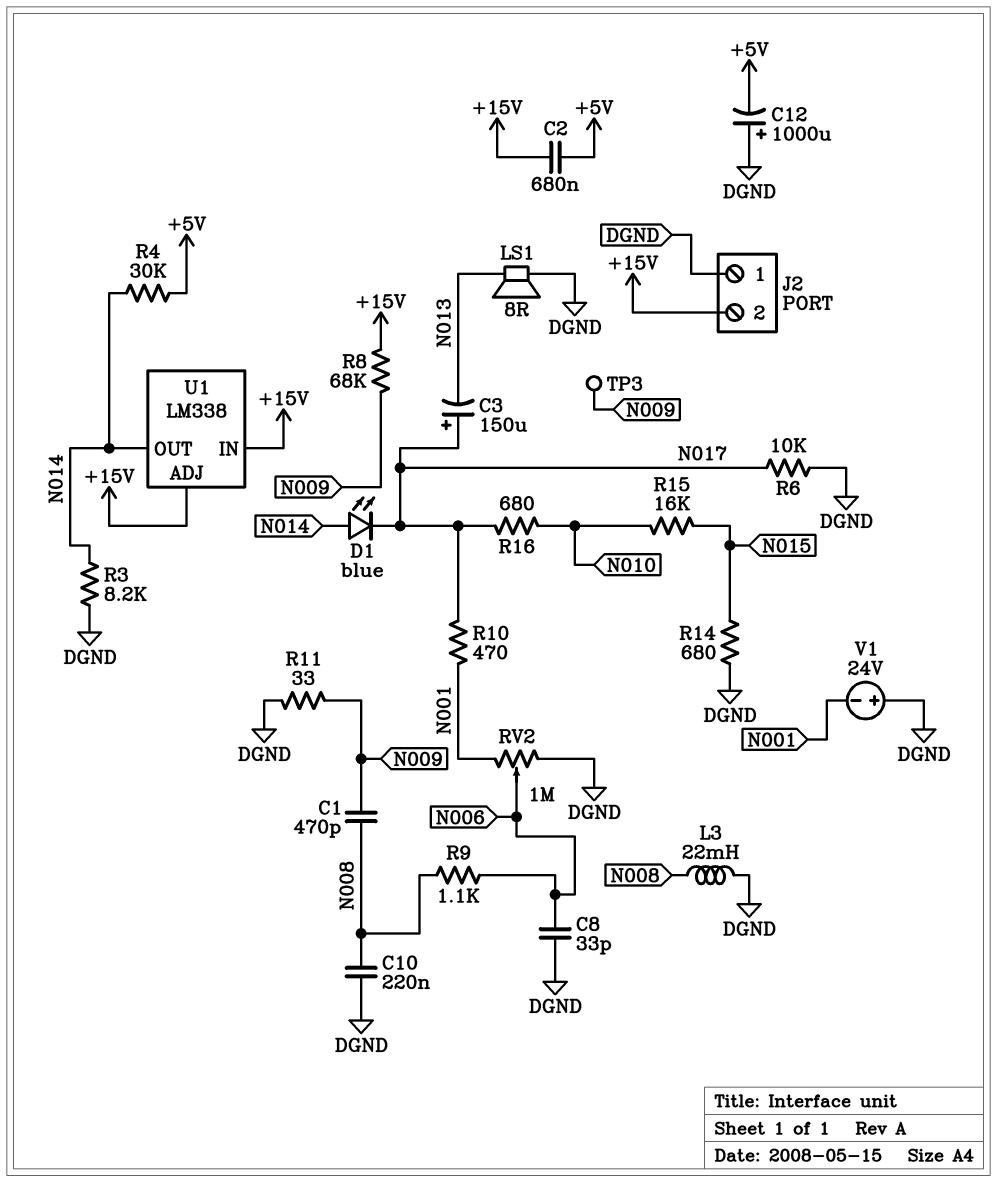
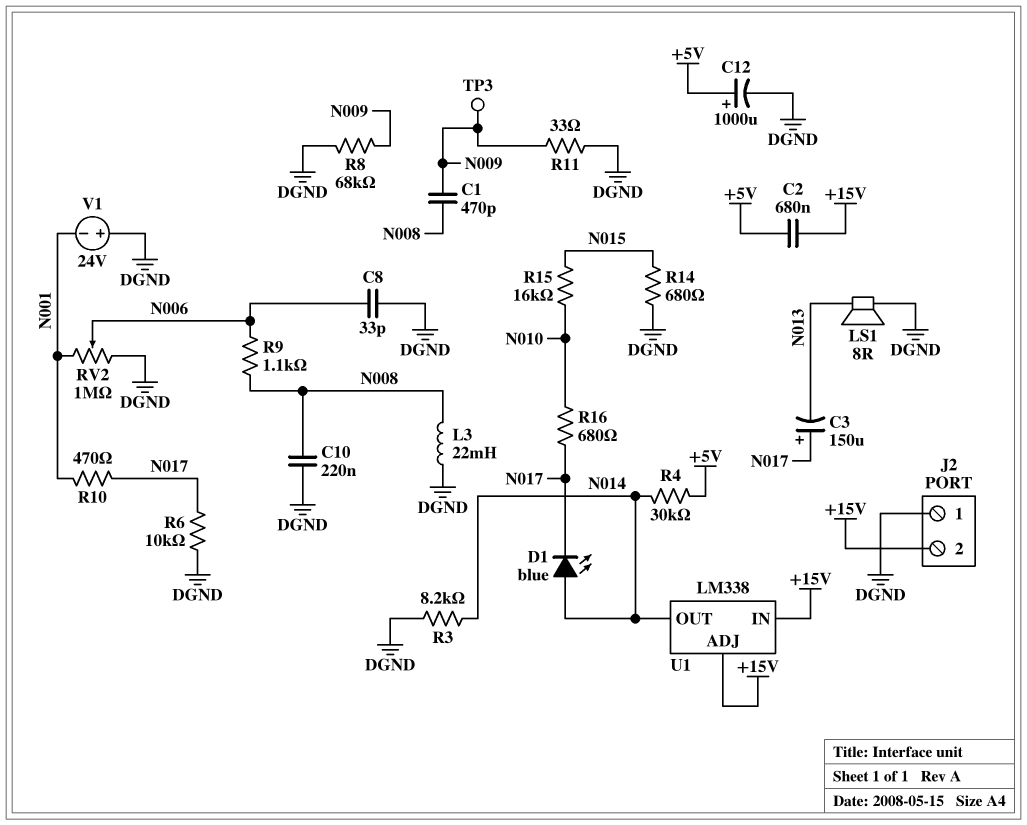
C12: 1000uF (plus DGND, minus +5V) -> 1000uF (plus +5V, minus DGND)
R8: 68k (+15V, N009) -> 68k (DGND, N009)

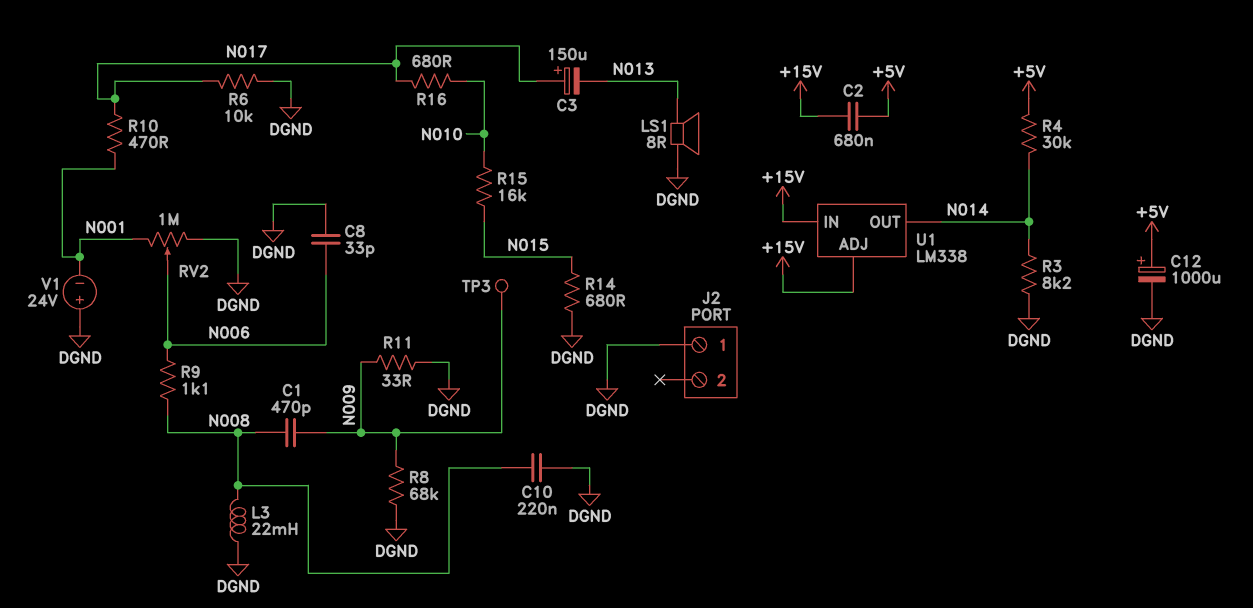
D1: LED blue (A N014, K N017) -> none
J2 pin 2: +15V -> none

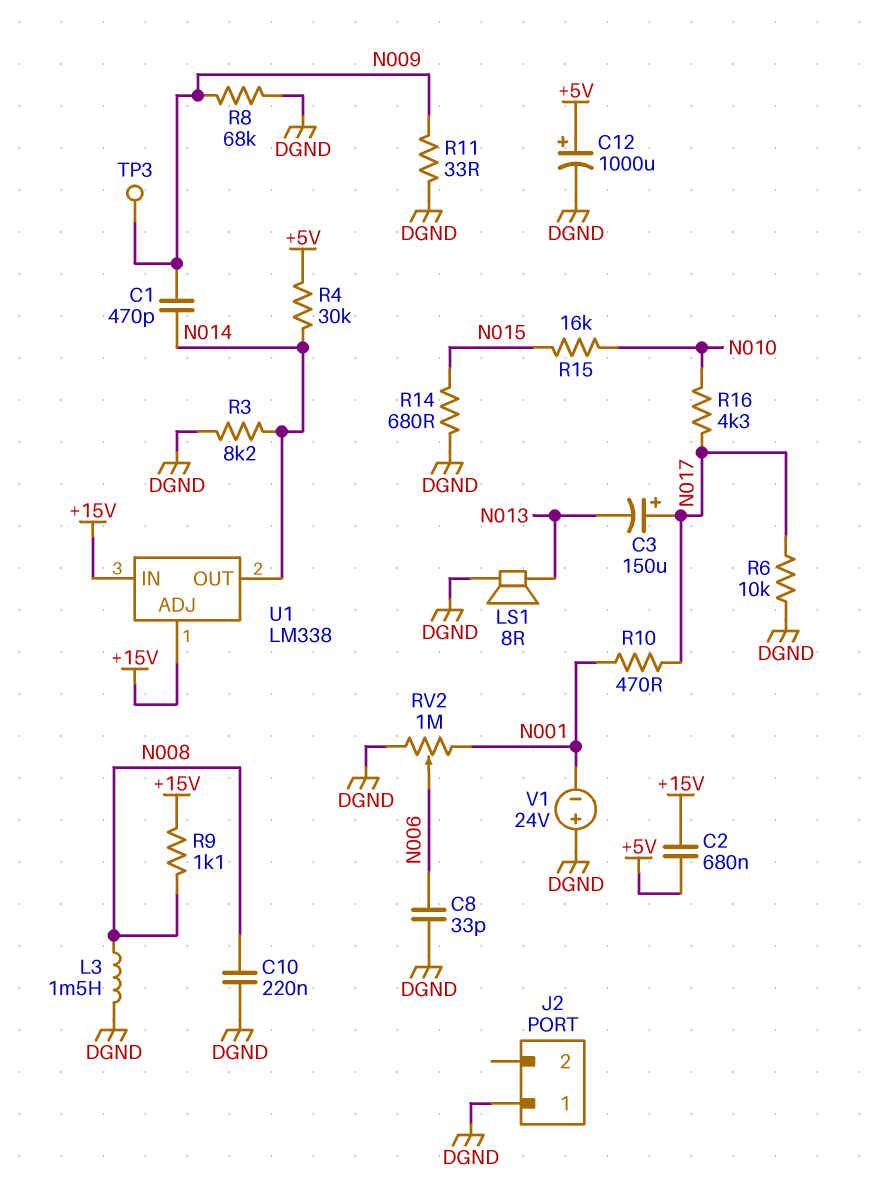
C1: 470pF (N008, N009) -> 470pF (N009, N014)
L3: 22mH (DGND, N008) -> 1.5mH (DGND, N008)
R9: 1.1k (N006, N008) -> 1.1k (+15V, N008)
R16: 680 (N010, N017) -> 4.3k (N010, N017)

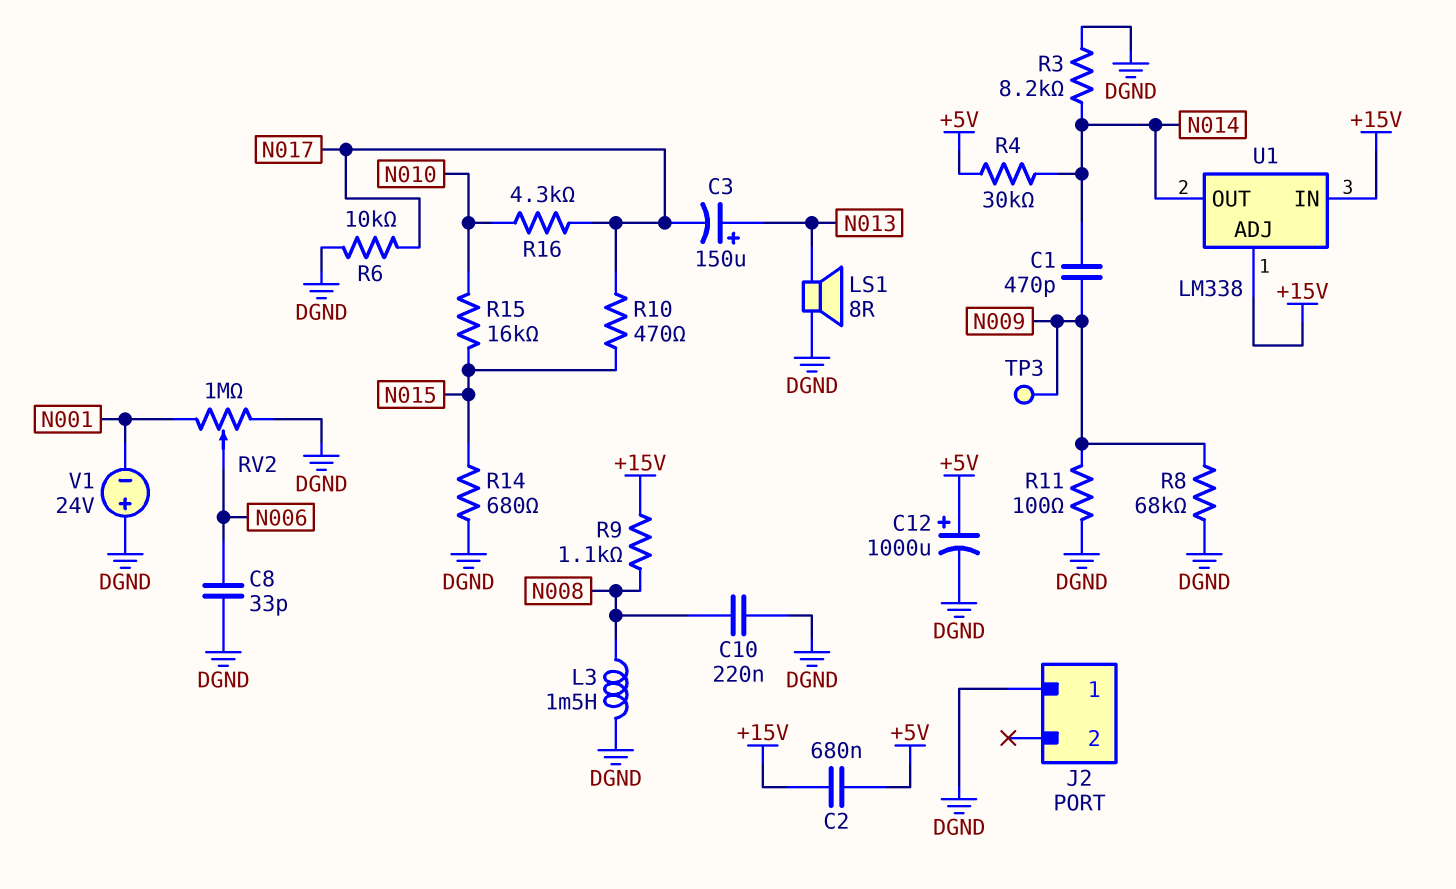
C3: 150uF (plus N017, minus N013) -> 150uF (plus N013, minus N017)
R10: 470 (N001, N017) -> 470 (N015, N017)
R11: 33 (DGND, N009) -> 100 (DGND, N009)

